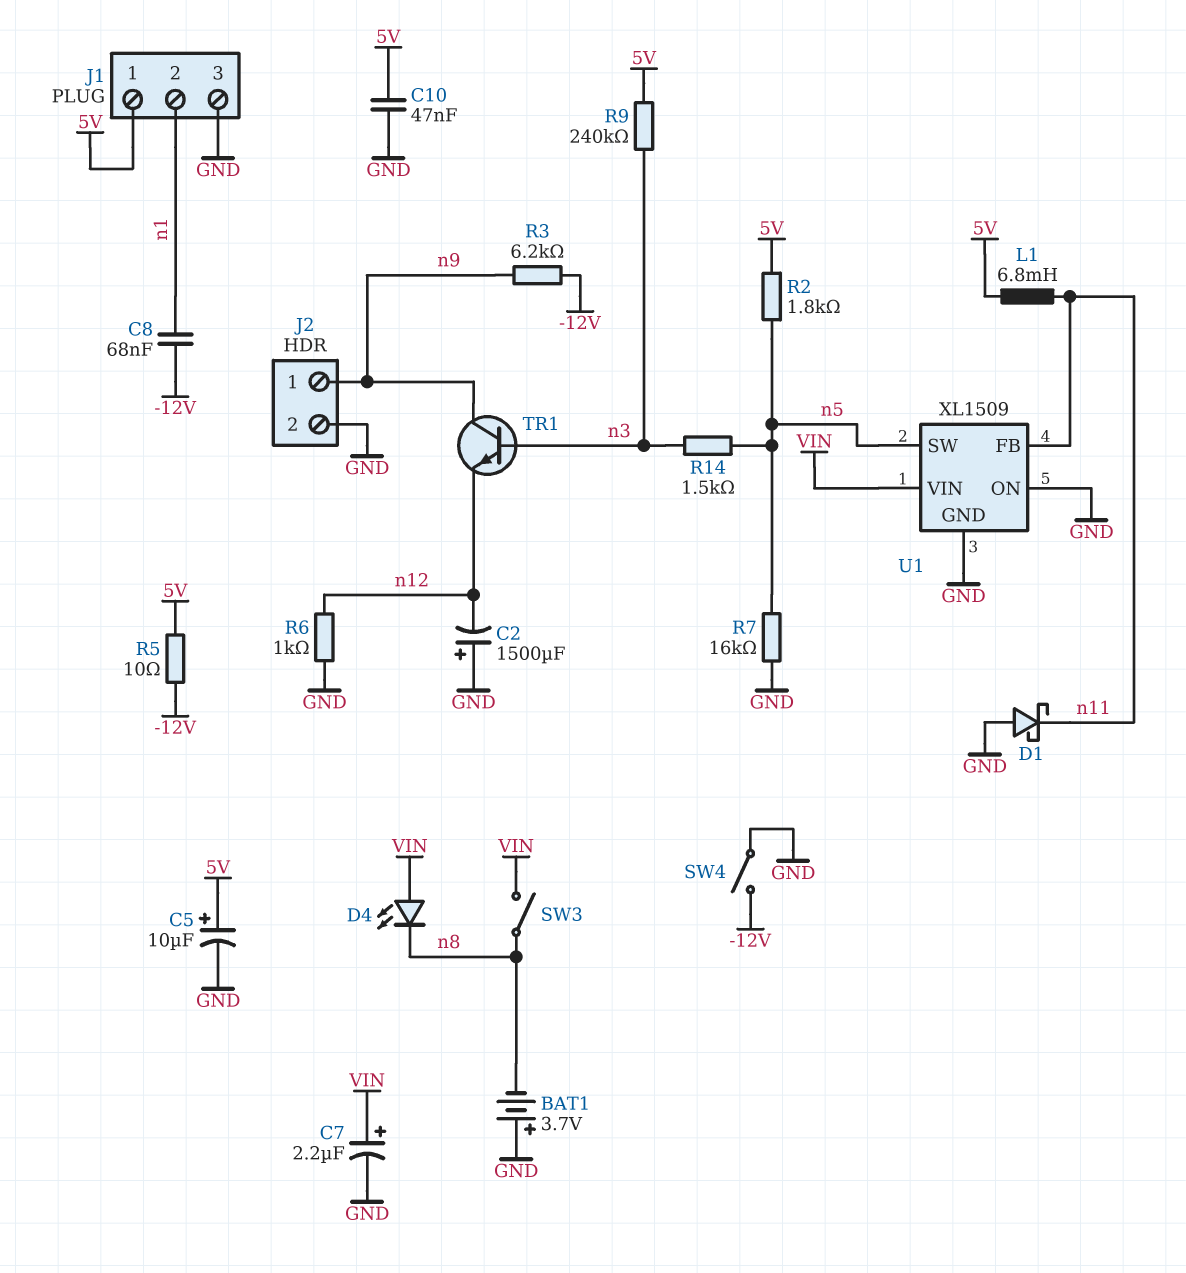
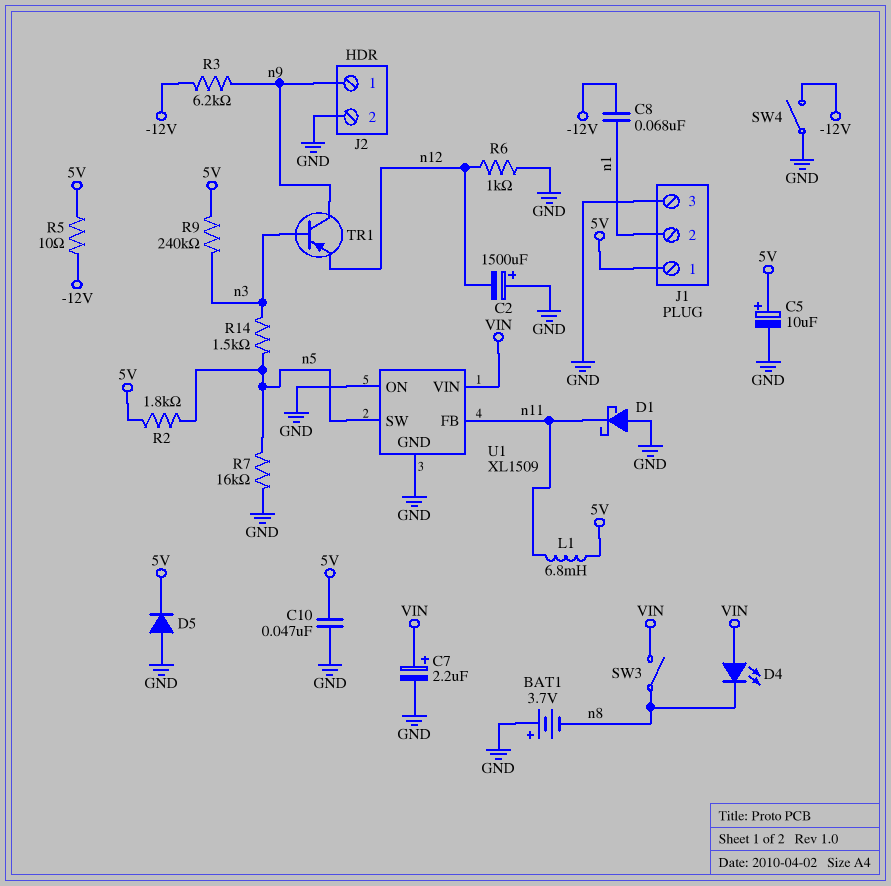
D5: none -> diode (A GND, K 5V)
TR1: NPN (B n3, C n9, E n12) -> PNP (B n3, C n9, E n12)

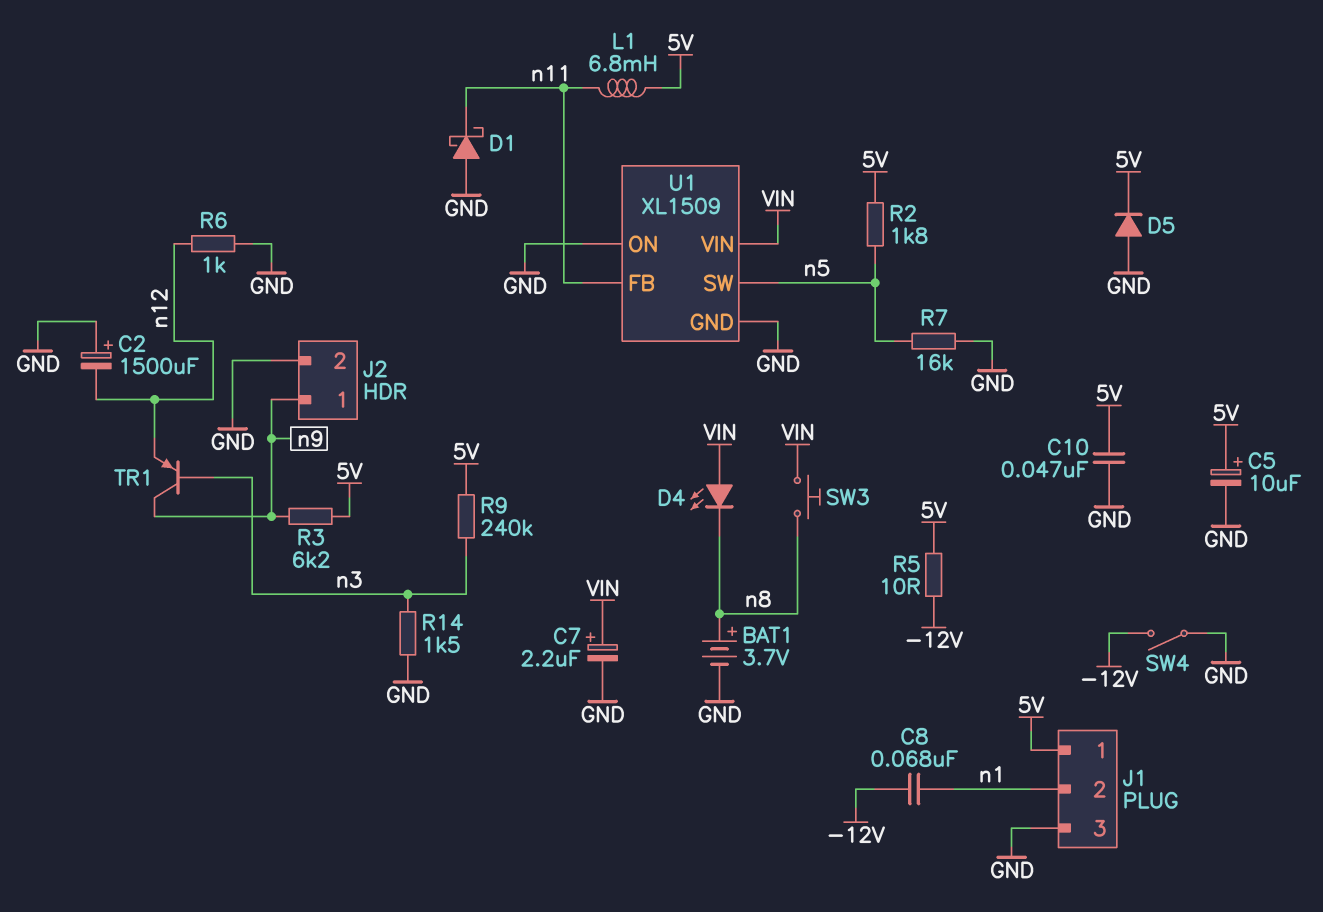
BAT1: 3.7V (plus GND, minus n8) -> 3.7V (plus n8, minus GND)
R3: 6.2k (-12V, n9) -> 6.2k (5V, n9)
R14: 1.5k (n3, n5) -> 1.5k (GND, n3)
SW3: switch (VIN, n8) -> button (VIN, n8)

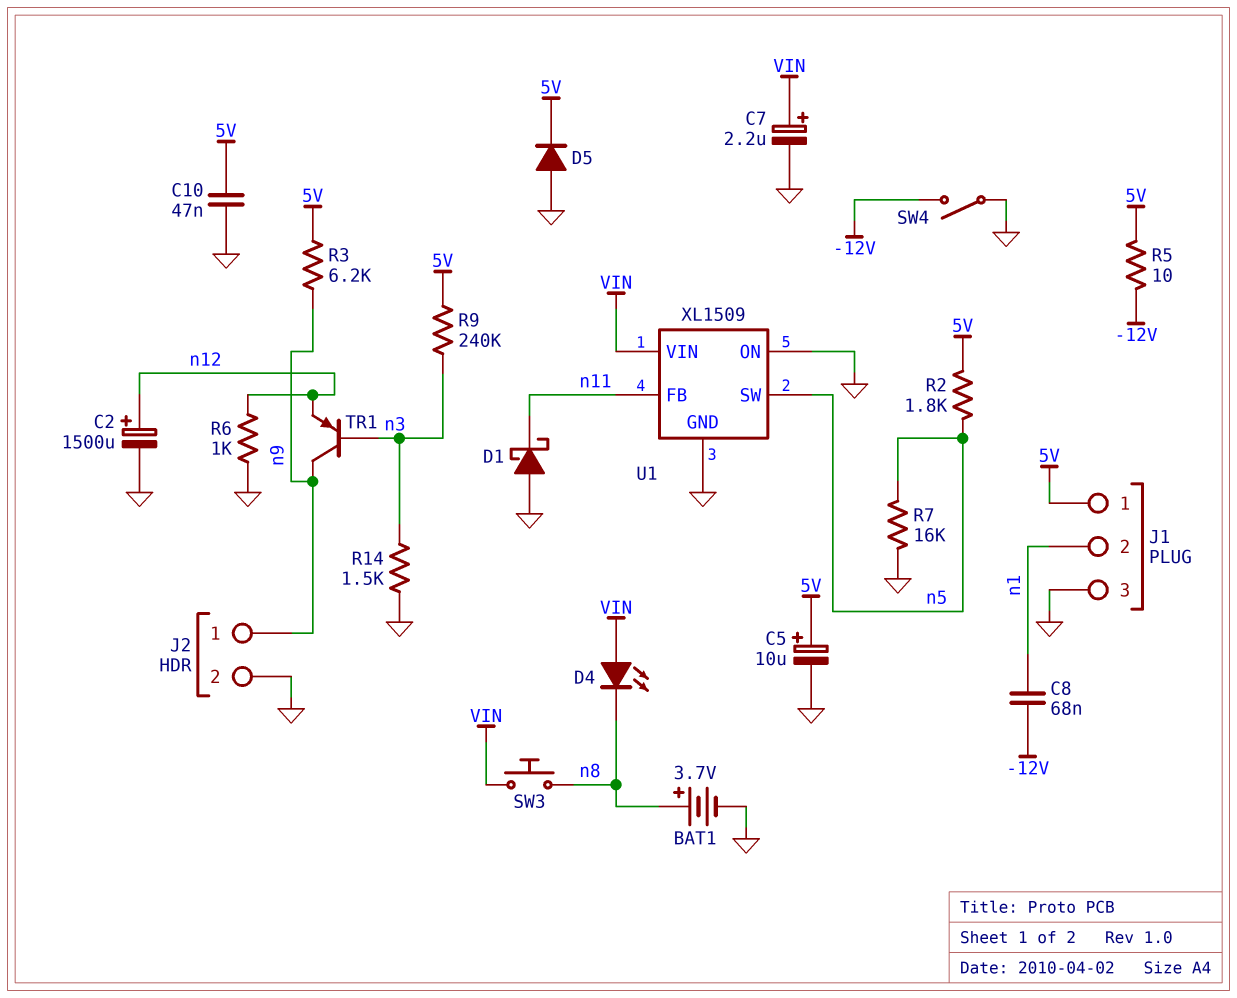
C2: 1500uF (plus GND, minus n12) -> 1500uF (plus n12, minus GND)
L1: 6.8mH (5V, n11) -> none

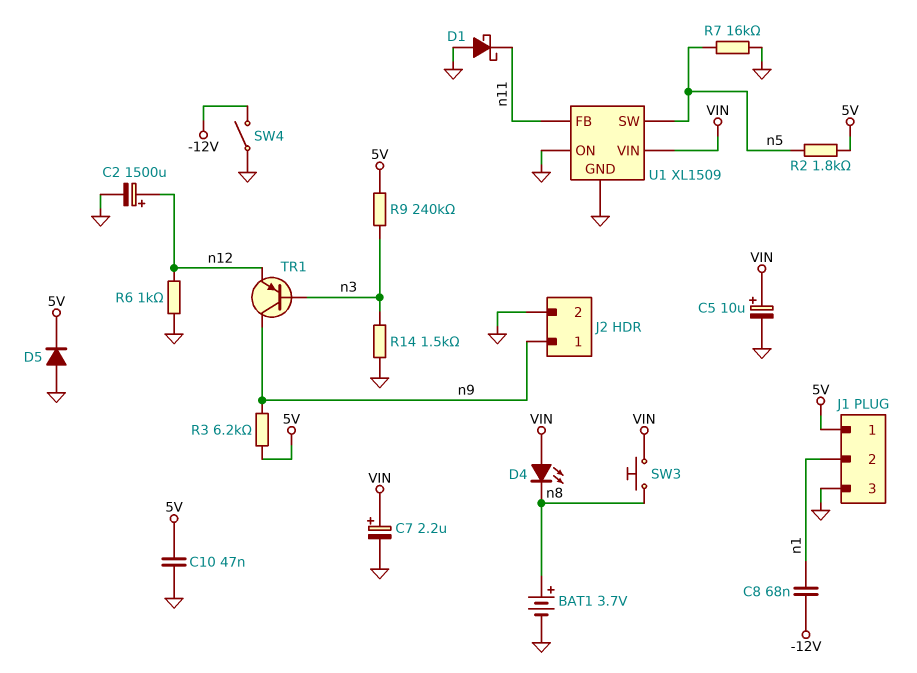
C5: 10uF (plus 5V, minus GND) -> 10uF (plus VIN, minus GND)
R5: 10 (-12V, 5V) -> none

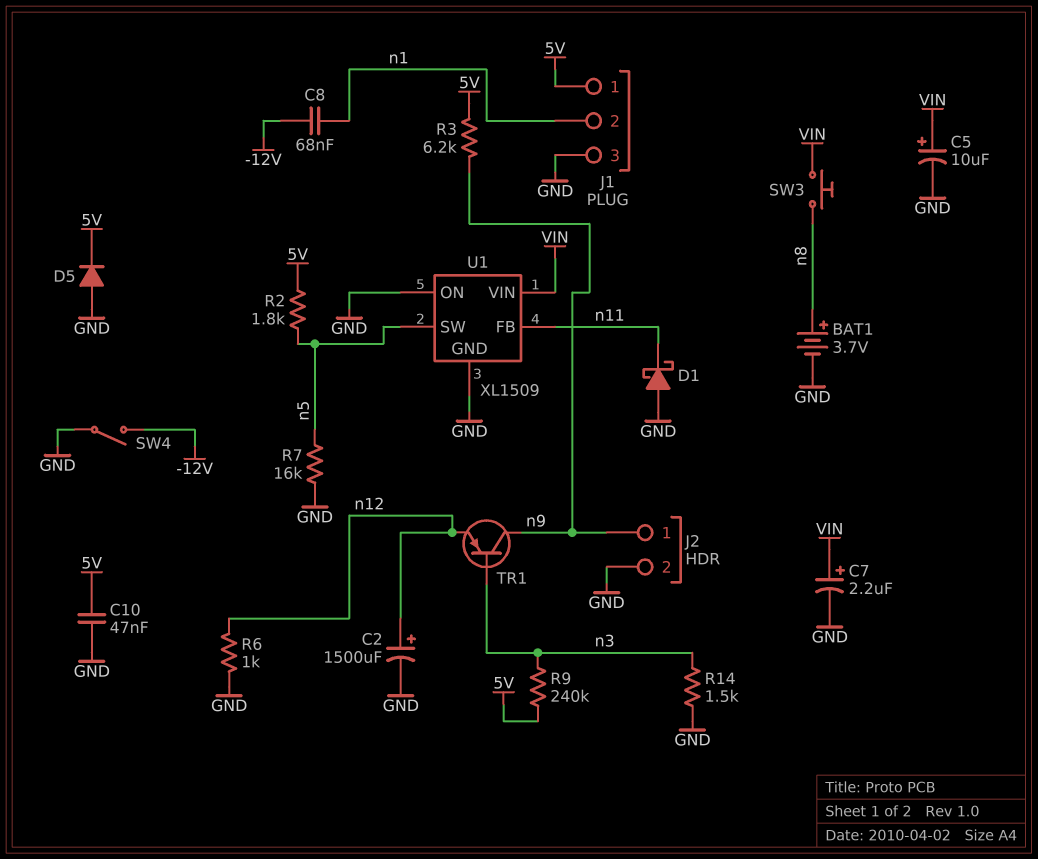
D4: LED (A VIN, K n8) -> none

